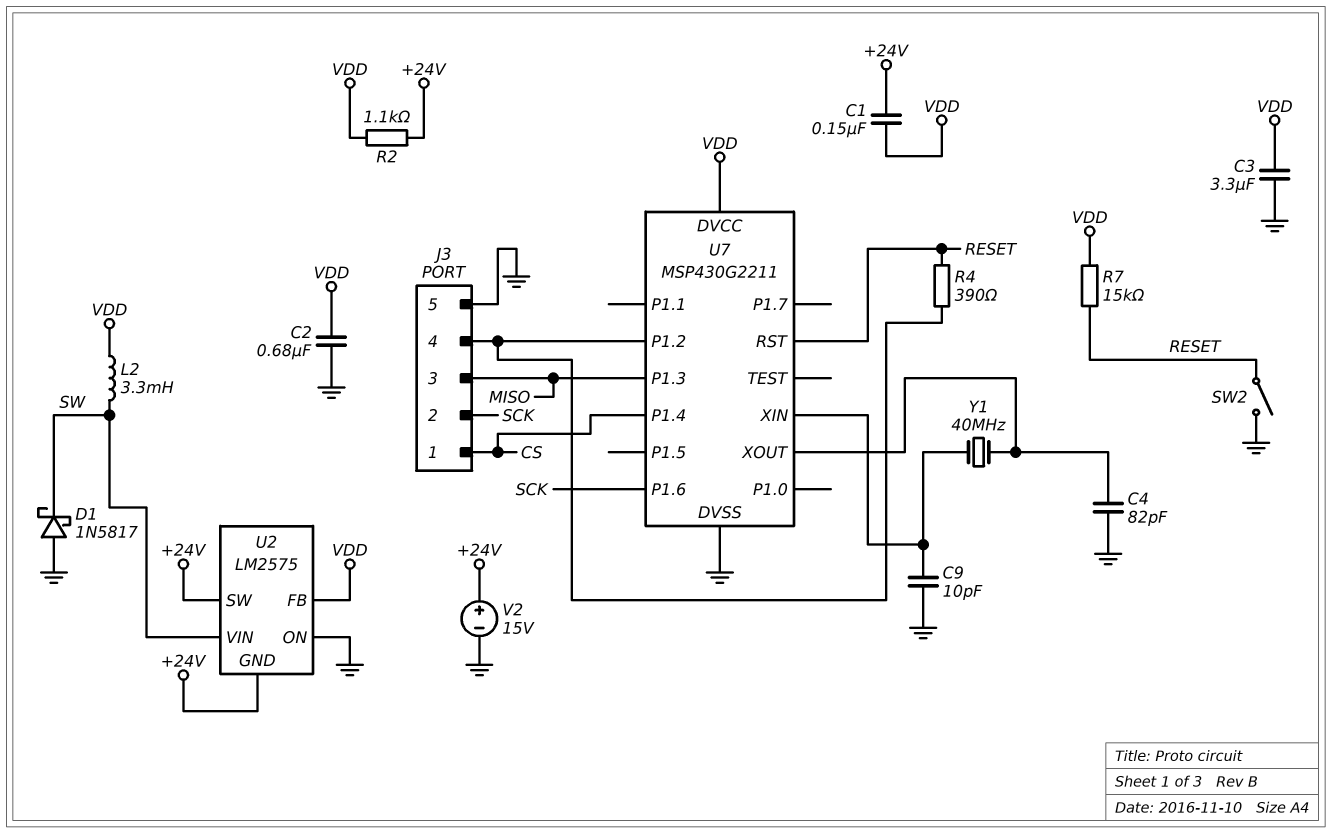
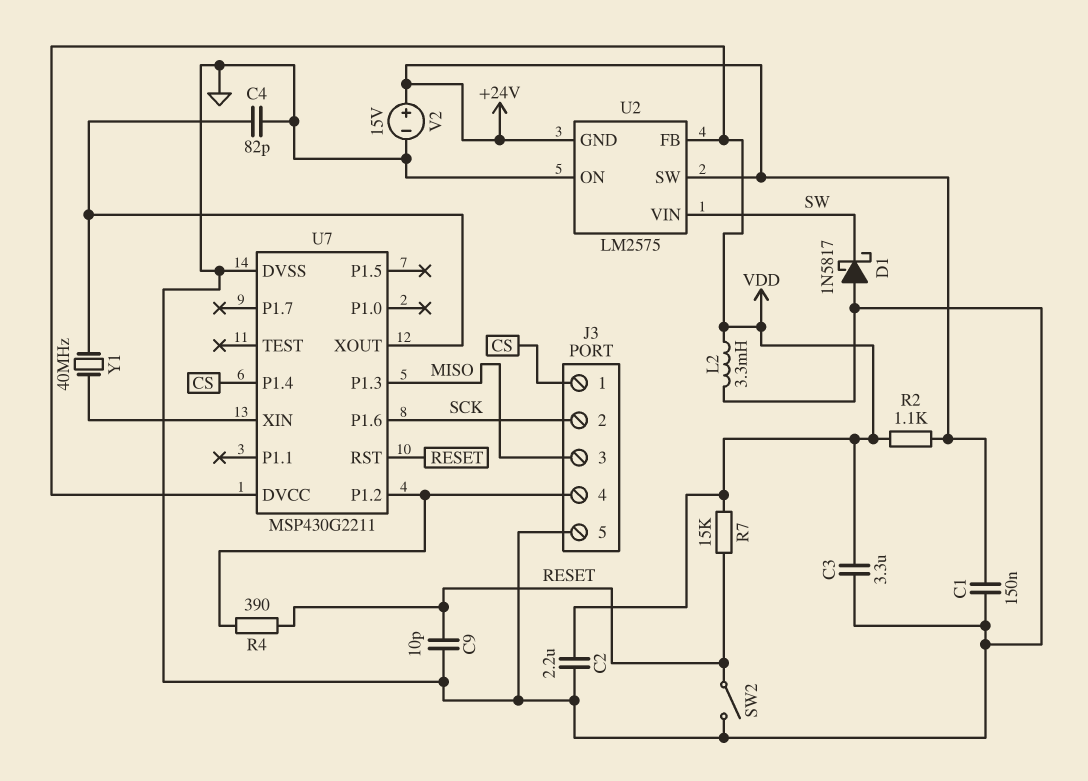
C1: 150nF (+24V, VDD) -> 150nF (+24V, GND)
C2: 680nF (GND, VDD) -> 2.2uF (GND, VDD)
C9: 10pF (GND, U7/XIN) -> 10pF (GND, RESET)
L2: 3.3mH (SW, VDD) -> 3.3mH (GND, VDD)

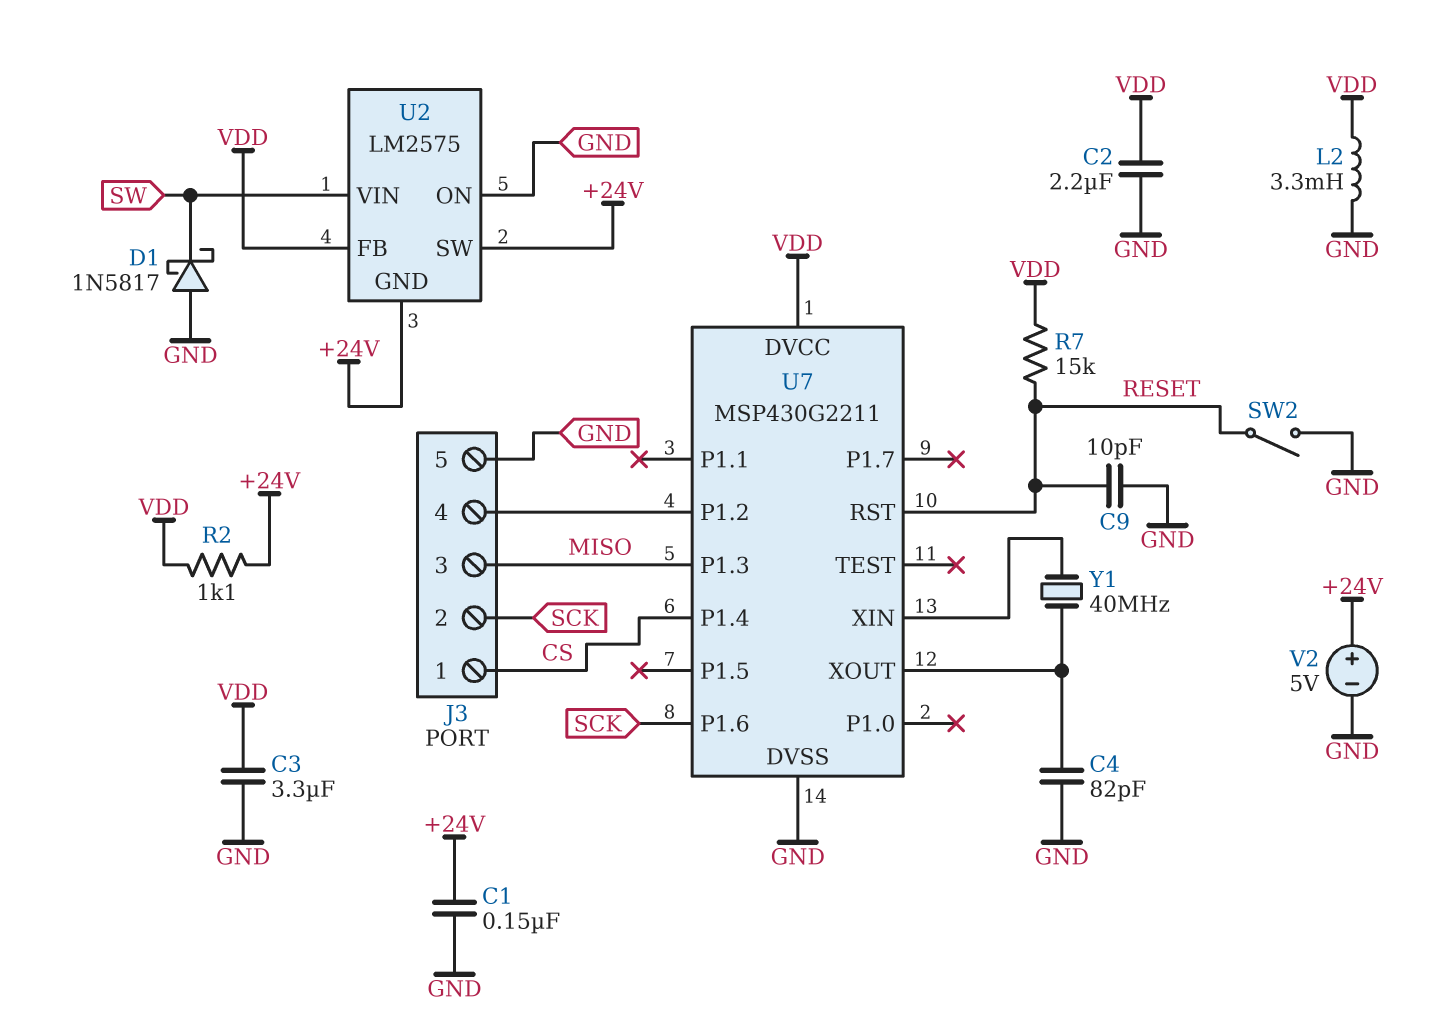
R4: 390 (J3/4, RESET) -> none
V2: 15V (plus +24V, minus GND) -> 5V (plus +24V, minus GND)

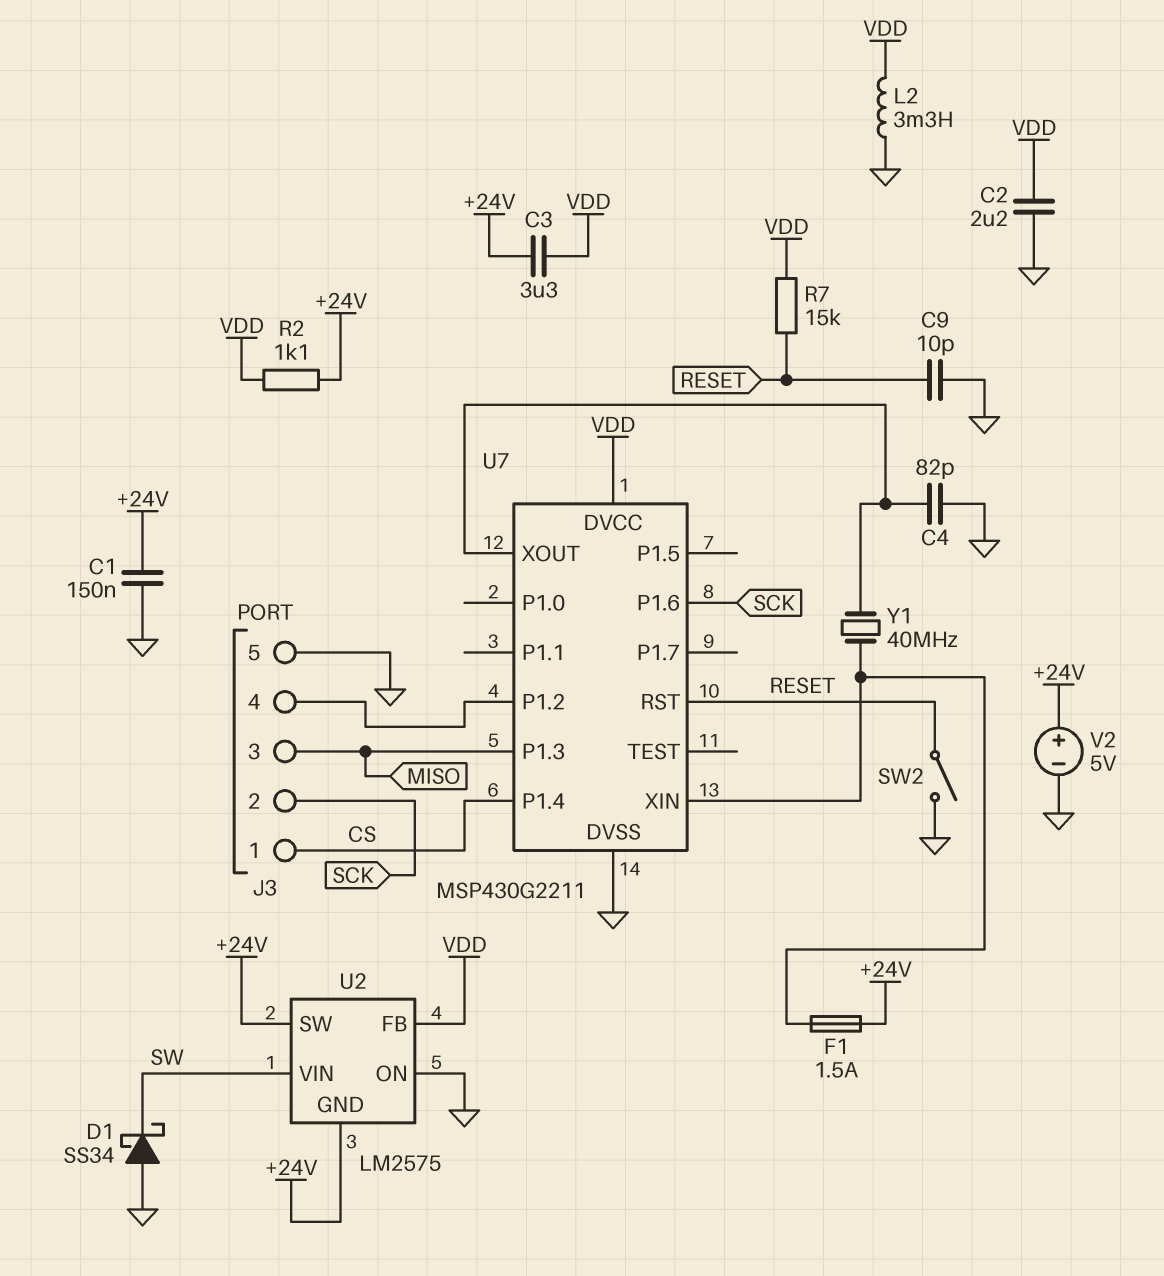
C3: 3.3uF (GND, VDD) -> 3.3uF (+24V, VDD)
D1: schottky 1N5817 (A GND, K SW) -> schottky SS34 (A GND, K SW)
F1: none -> 1.5A (+24V, U7/XIN)

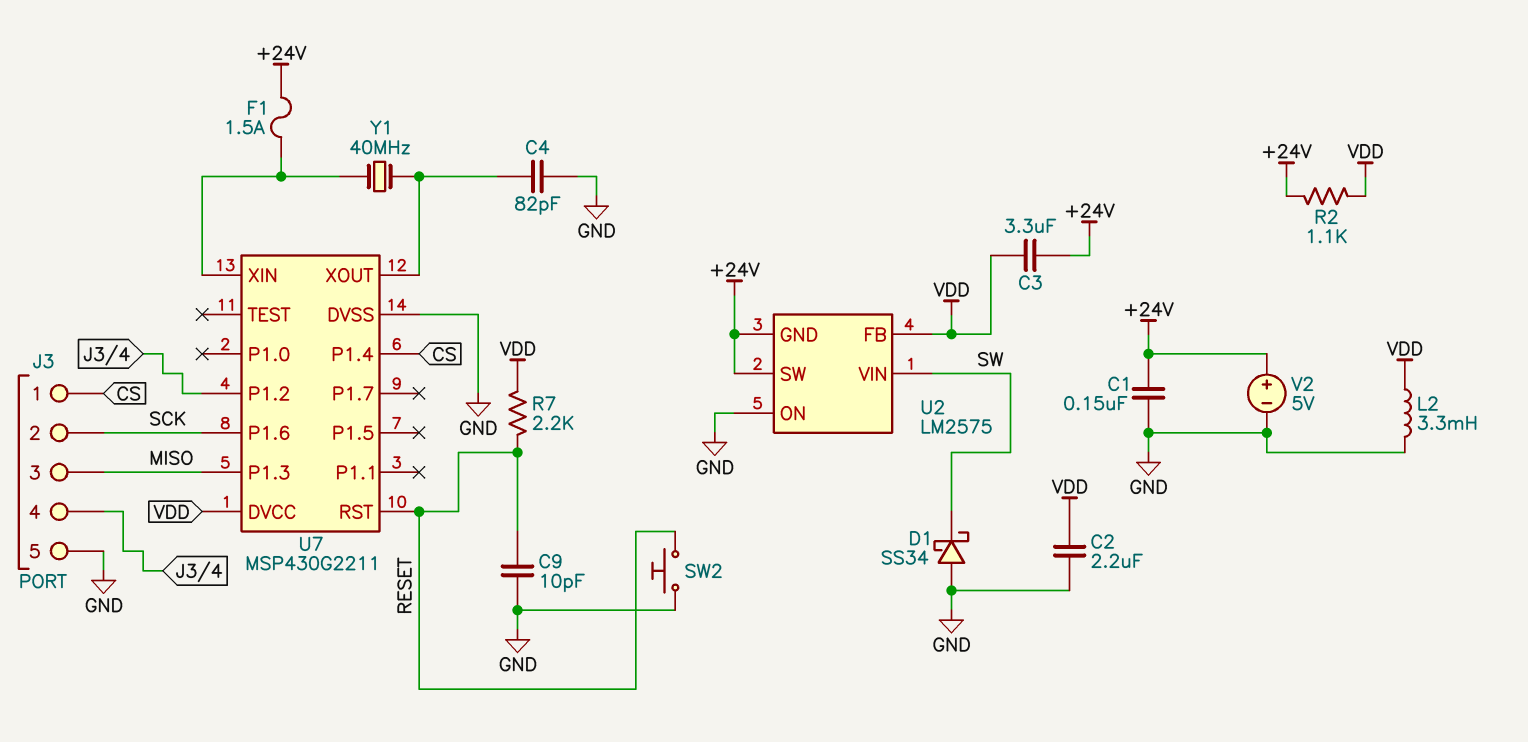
R7: 15k (RESET, VDD) -> 2.2k (RESET, VDD)
SW2: switch (GND, RESET) -> button (GND, RESET)

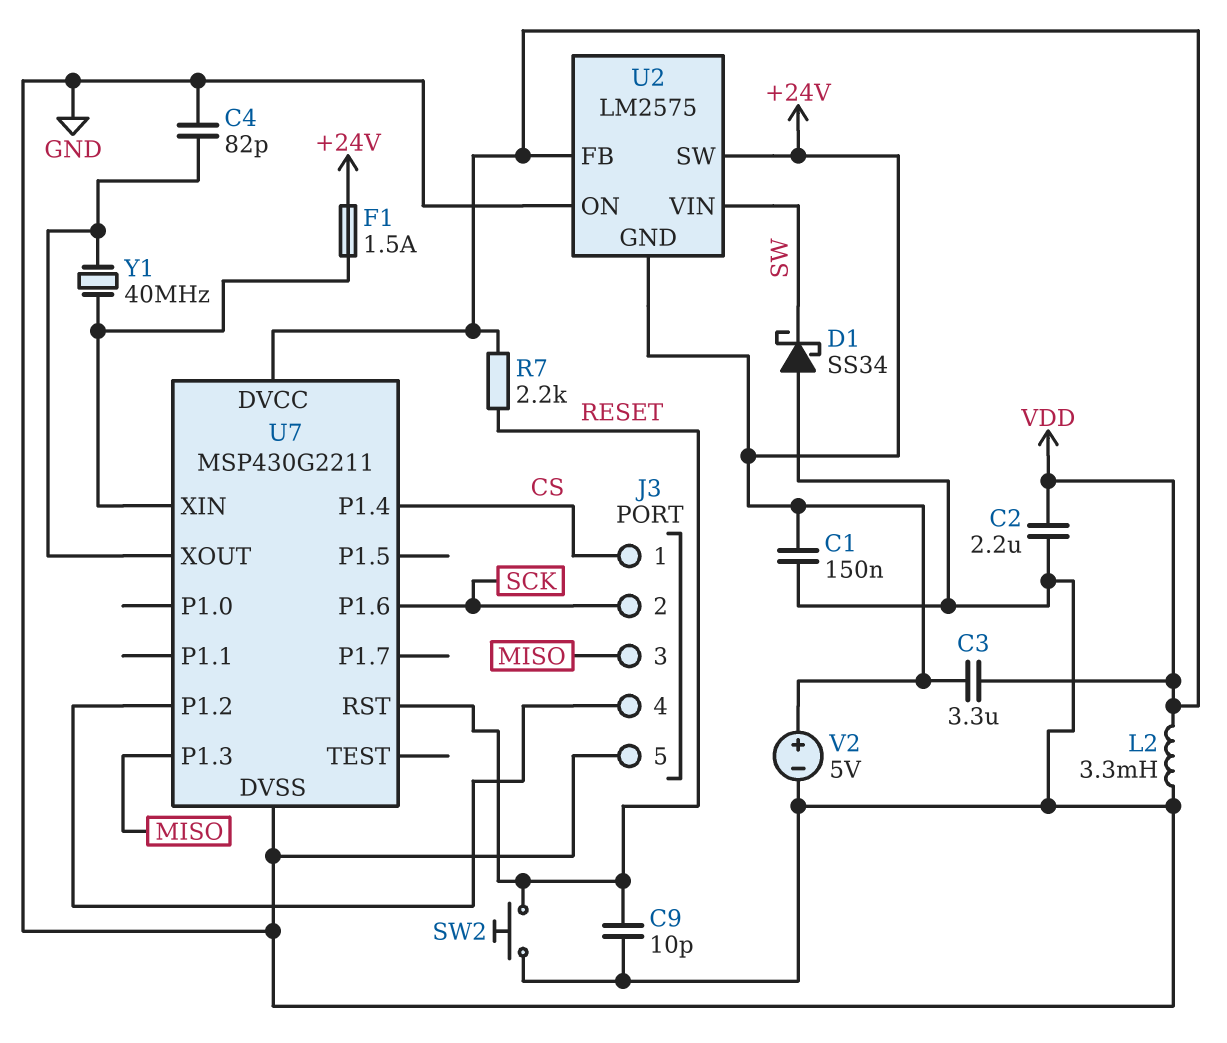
R2: 1.1k (+24V, VDD) -> none

